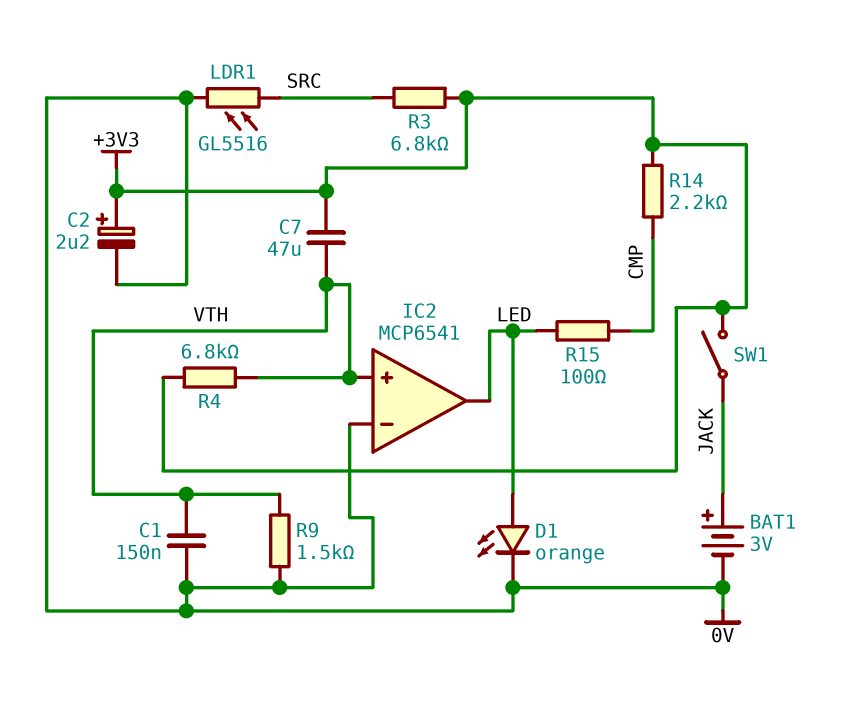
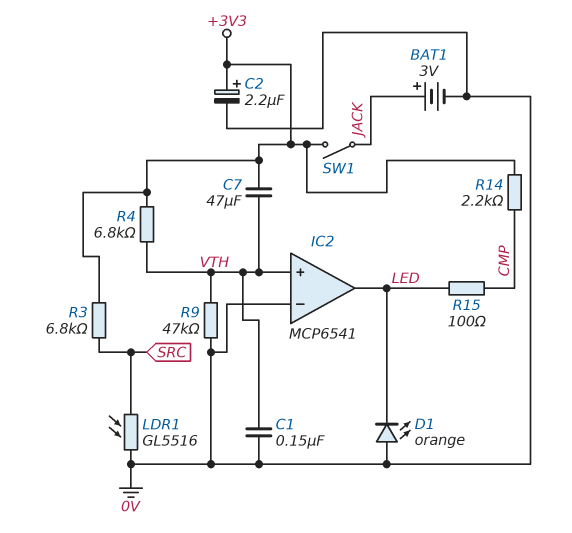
D1: LED orange (A LED, K 0V) -> LED orange (A 0V, K LED)
R9: 1.5k (0V, VTH) -> 47k (0V, VTH)

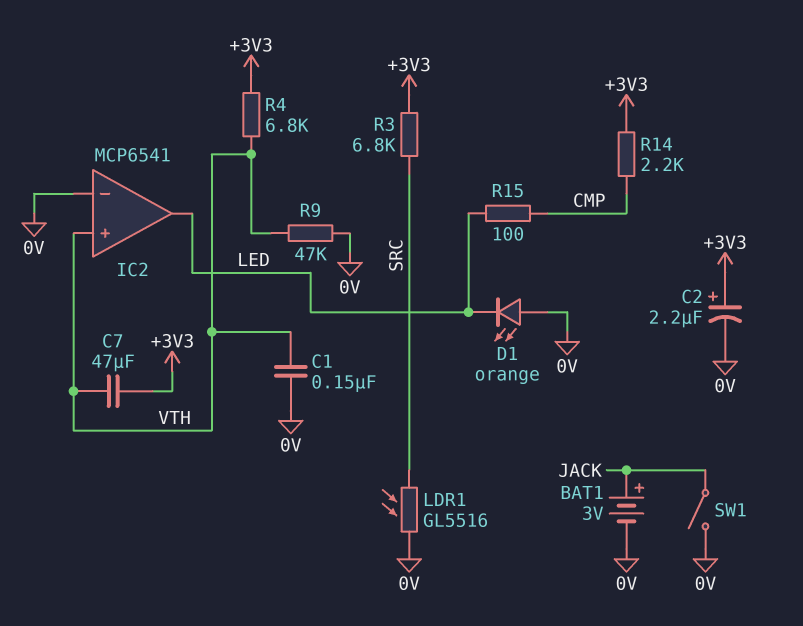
SW1: switch (+3V3, JACK) -> switch (0V, JACK)

